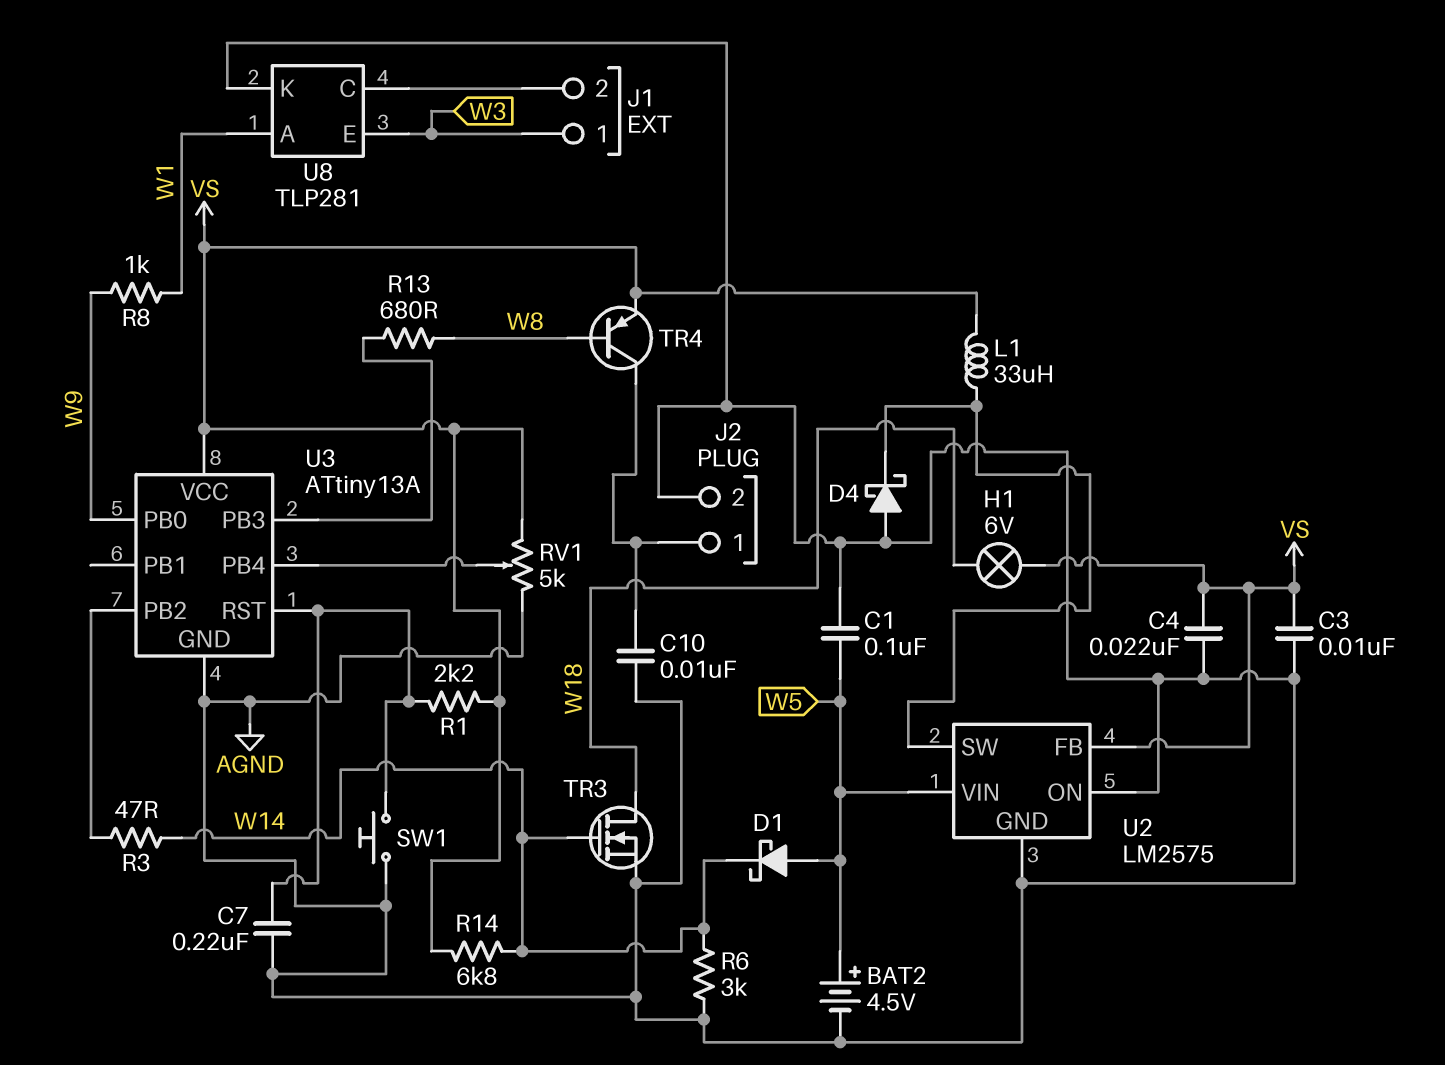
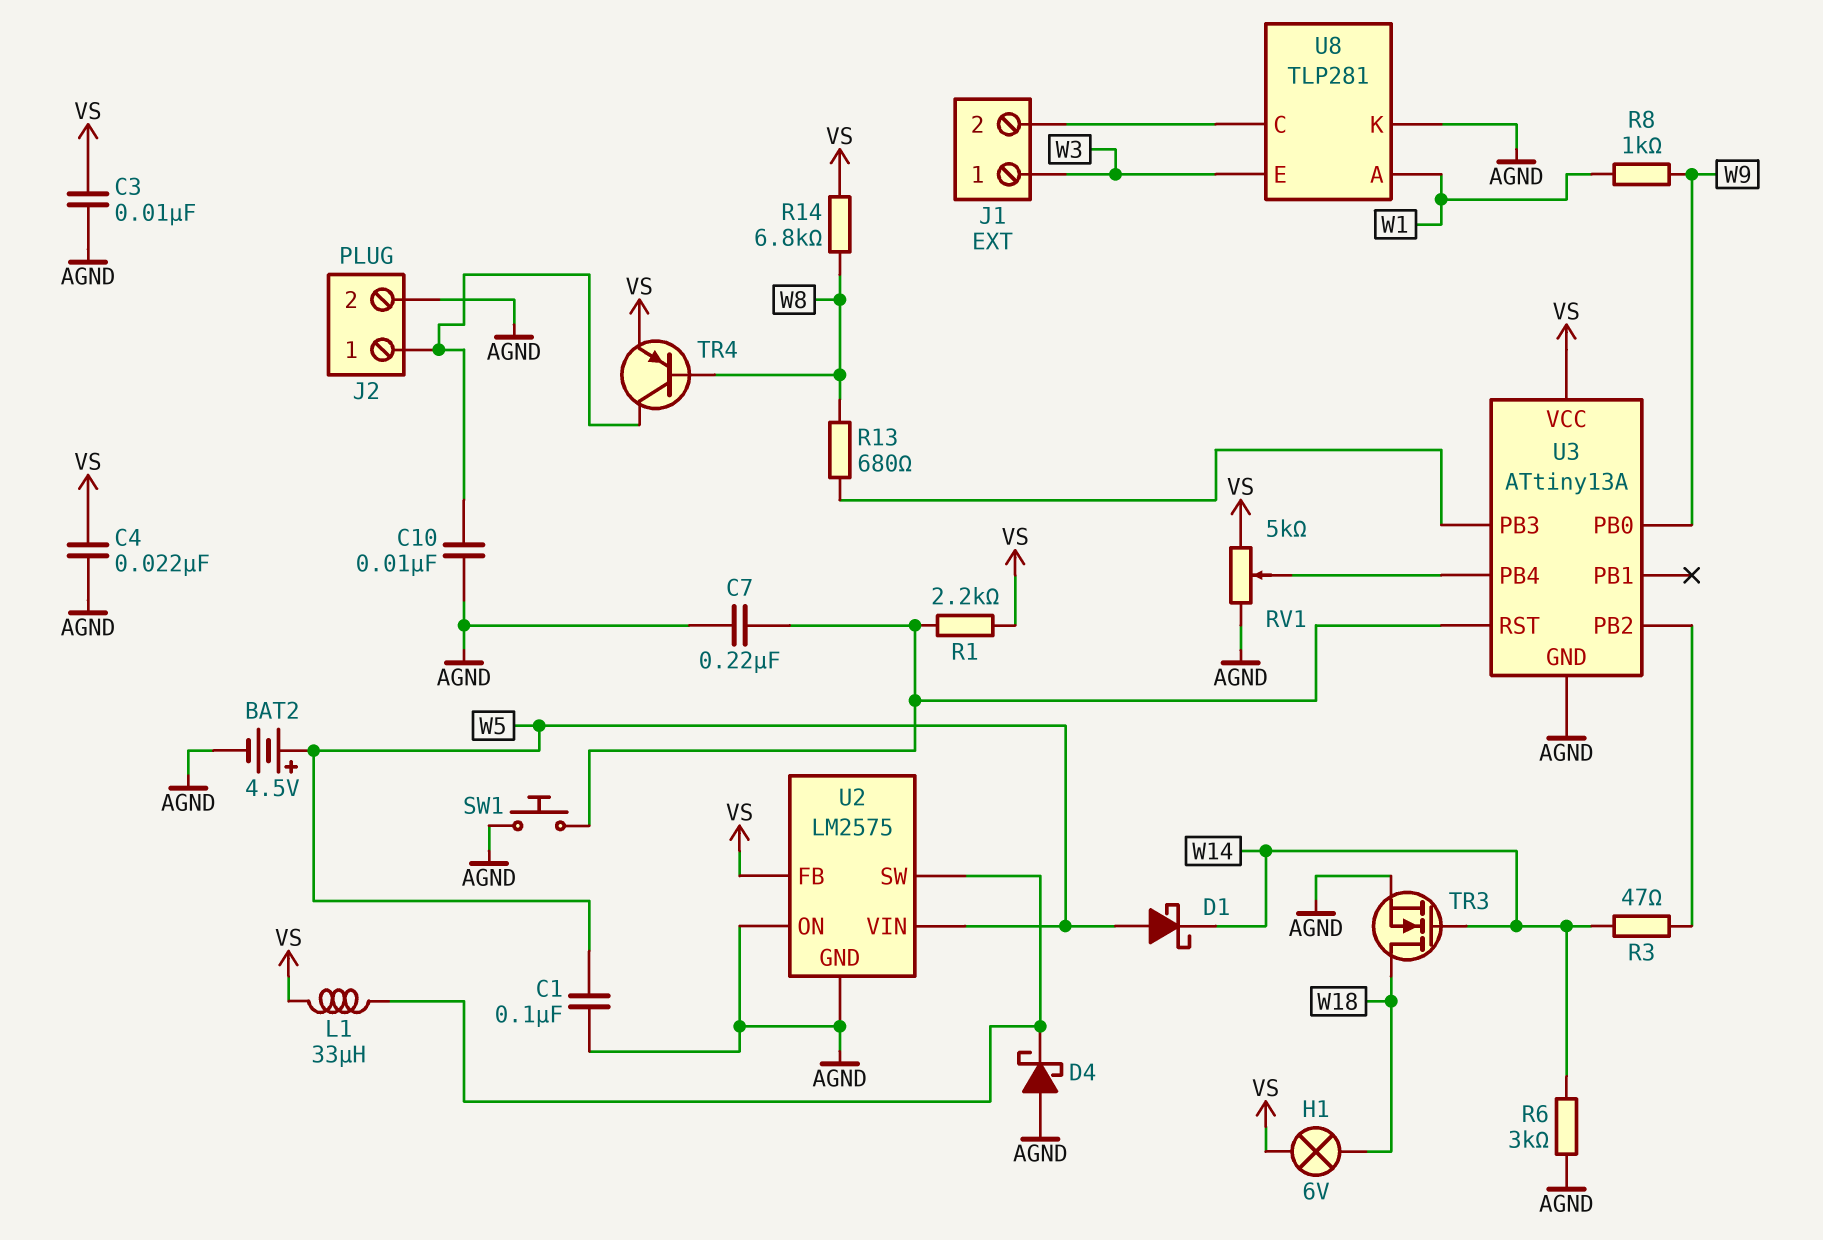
R14: 6.8k (VS, W14) -> 6.8k (VS, W8)

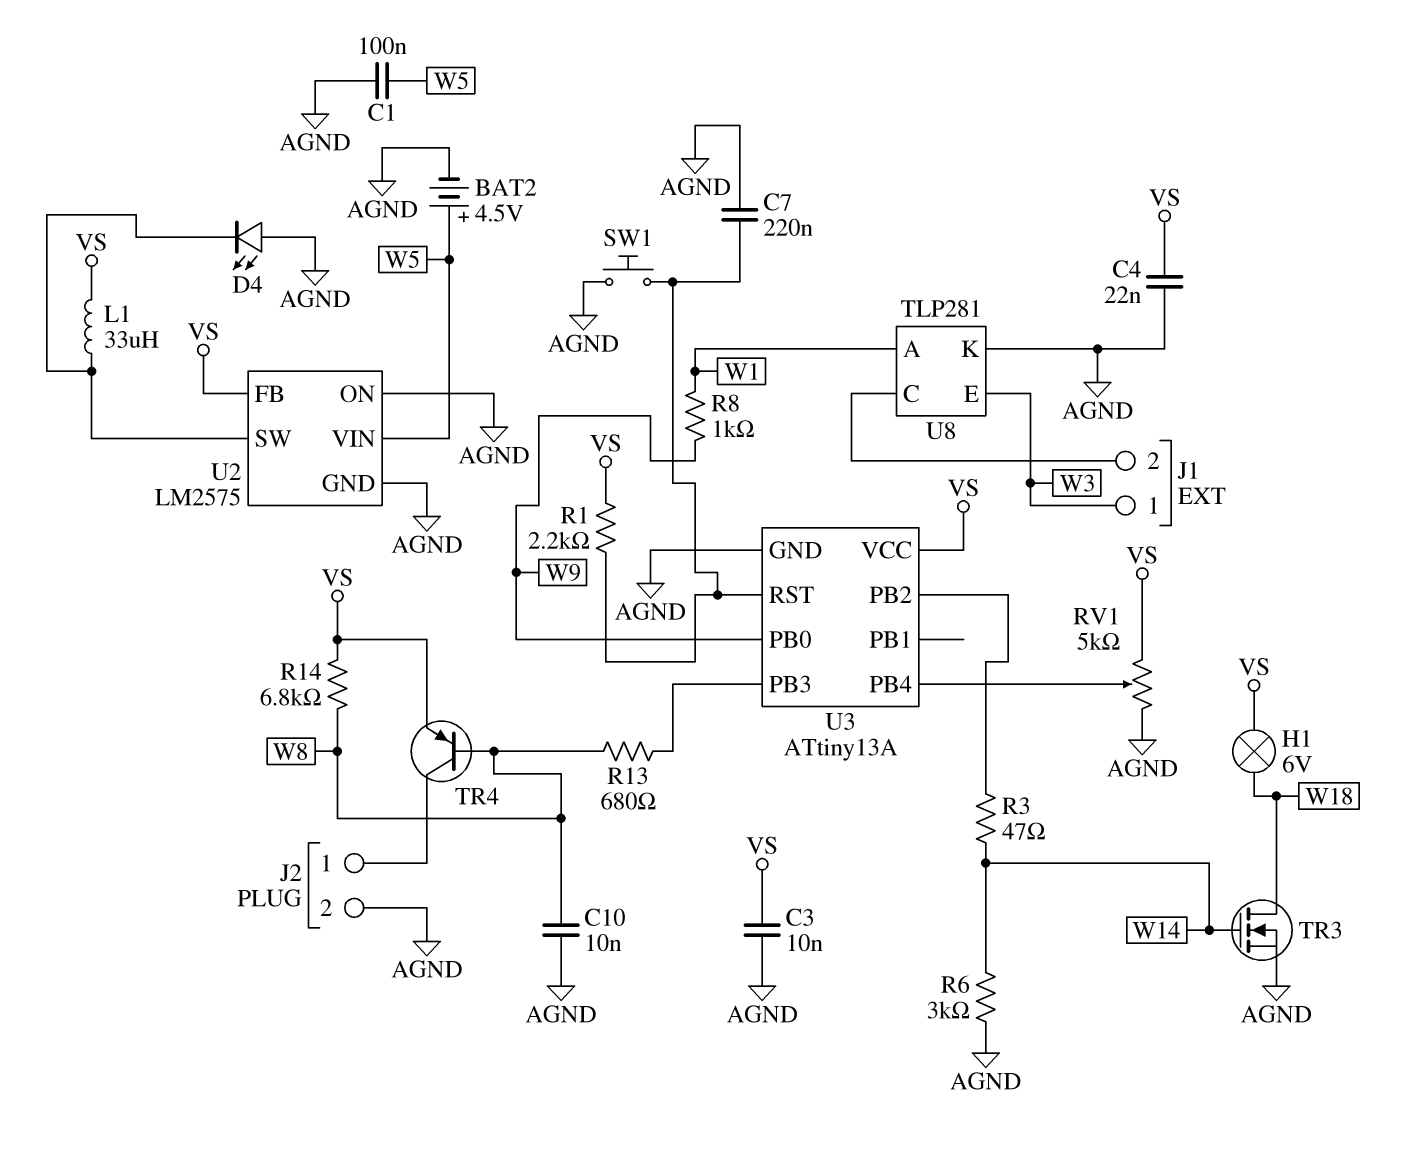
C10: 10nF (AGND, J2/1) -> 10nF (AGND, W8)
D1: schottky (A W5, K W14) -> none
D4: schottky (A AGND, K U2/SW) -> LED (A AGND, K U2/SW)

